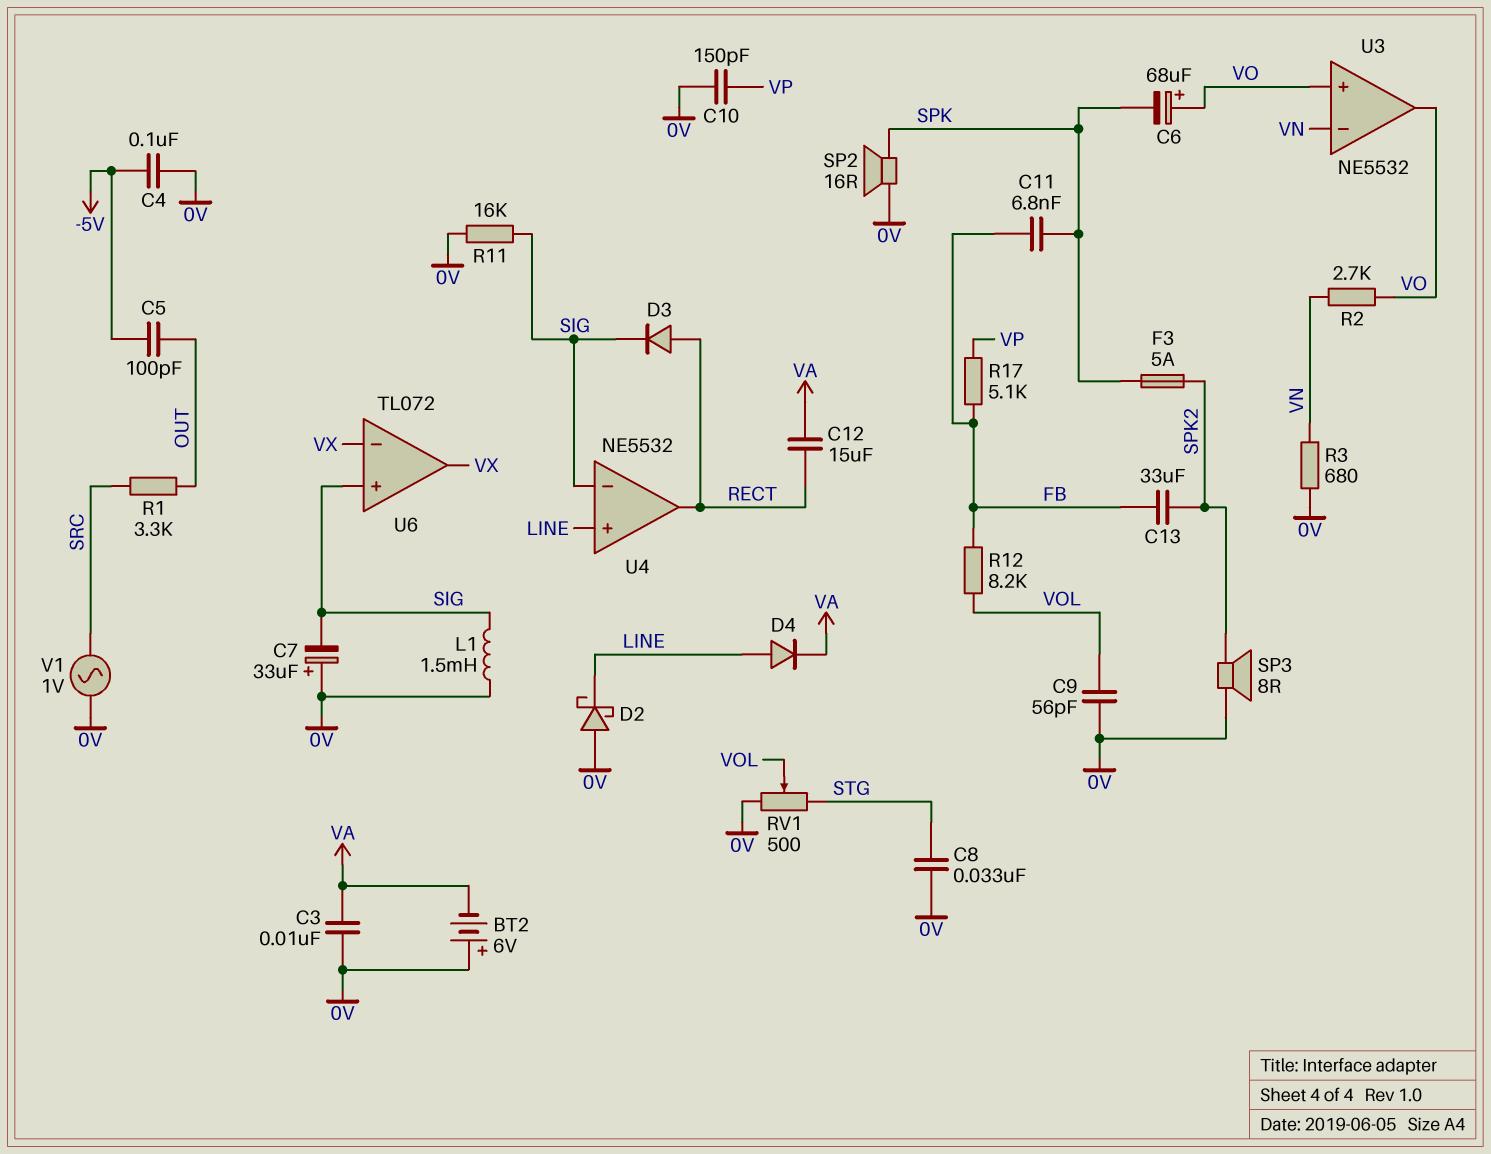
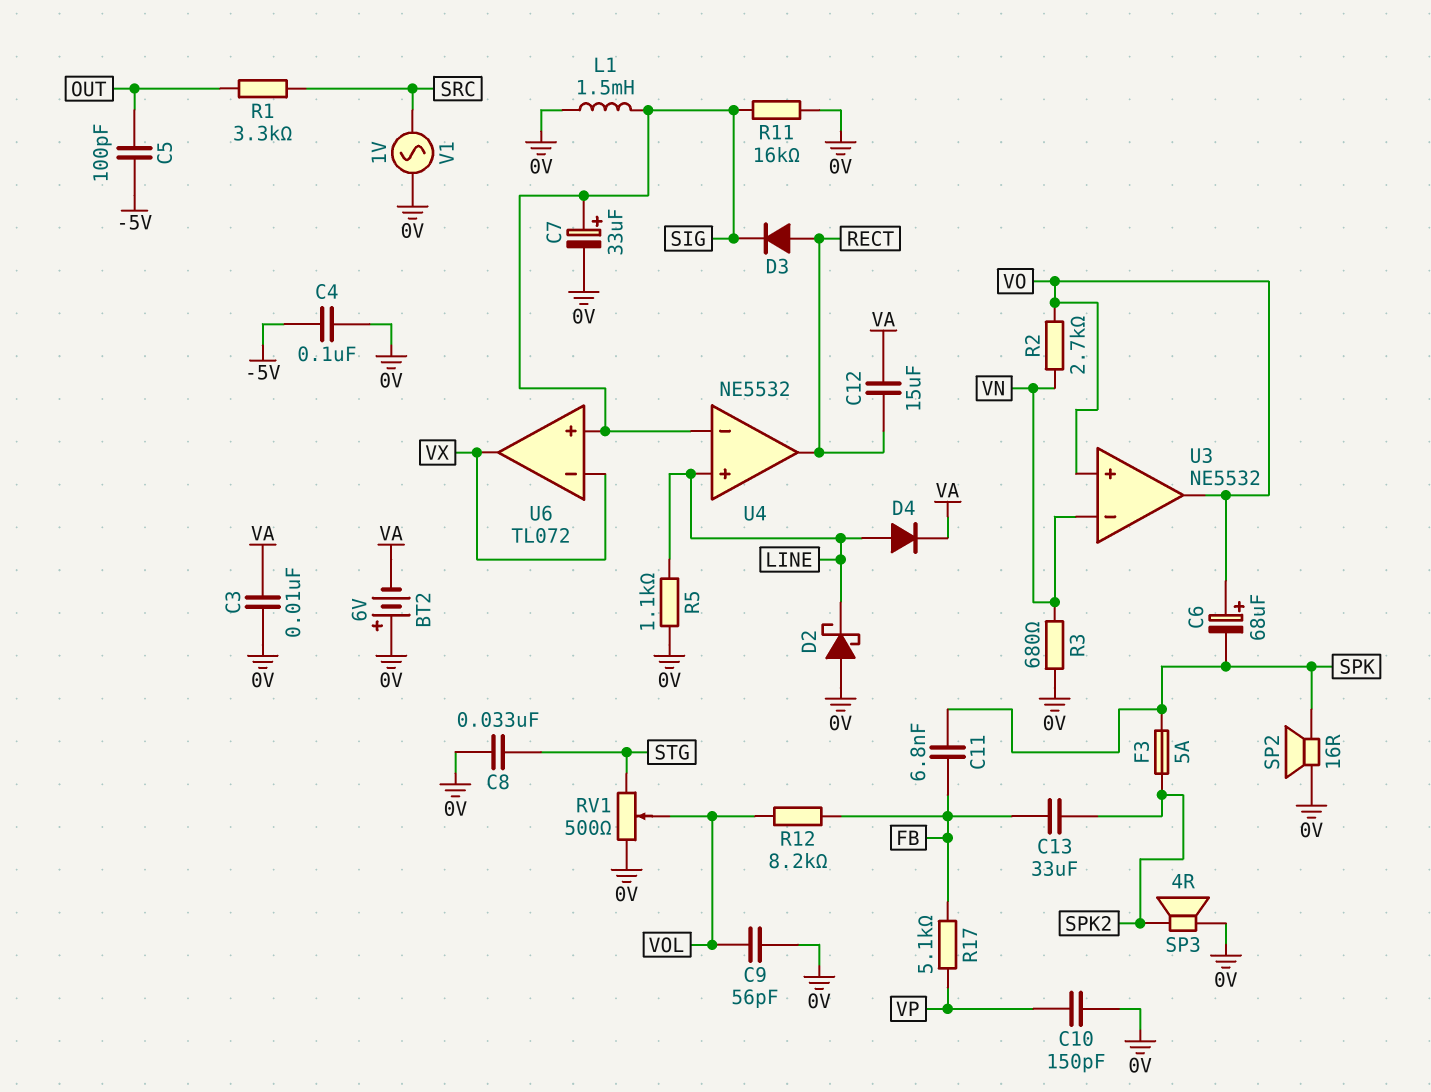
C7: 33uF (plus 0V, minus SIG) -> 33uF (plus SIG, minus 0V)
R5: none -> 1.1k (0V, LINE)
SP3: speaker 8R (0V, SPK2) -> speaker 4R (0V, SPK2)

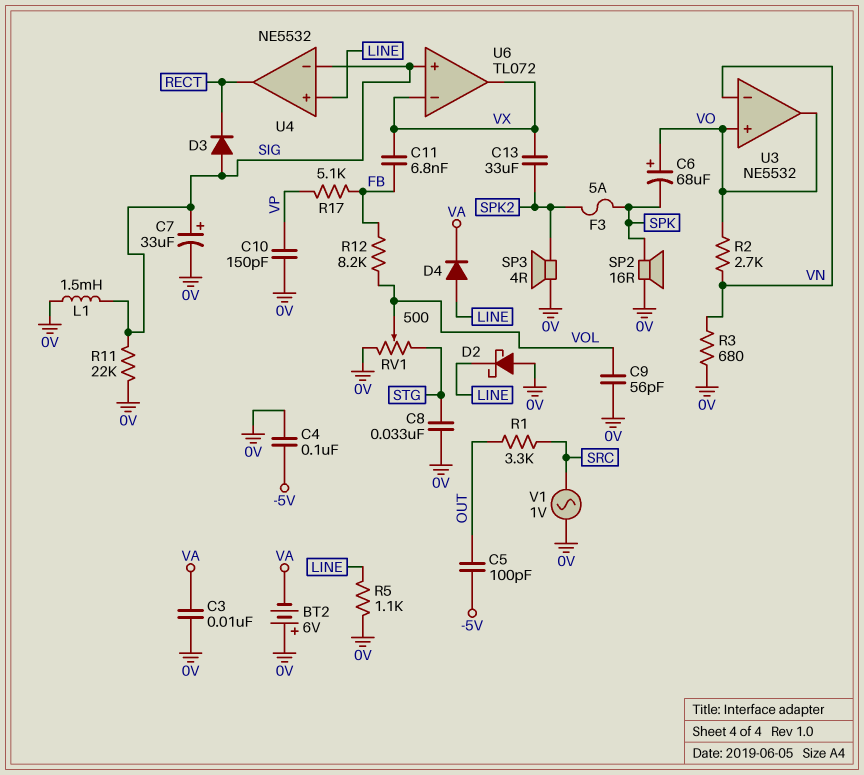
C11: 6.8nF (FB, SPK) -> 6.8nF (FB, VX)
C12: 15uF (RECT, VA) -> none
C13: 33uF (FB, SPK2) -> 33uF (SPK2, VX)
D3: diode (A RECT, K SIG) -> diode (A SIG, K RECT)
R11: 16k (0V, SIG) -> 22k (0V, SIG)

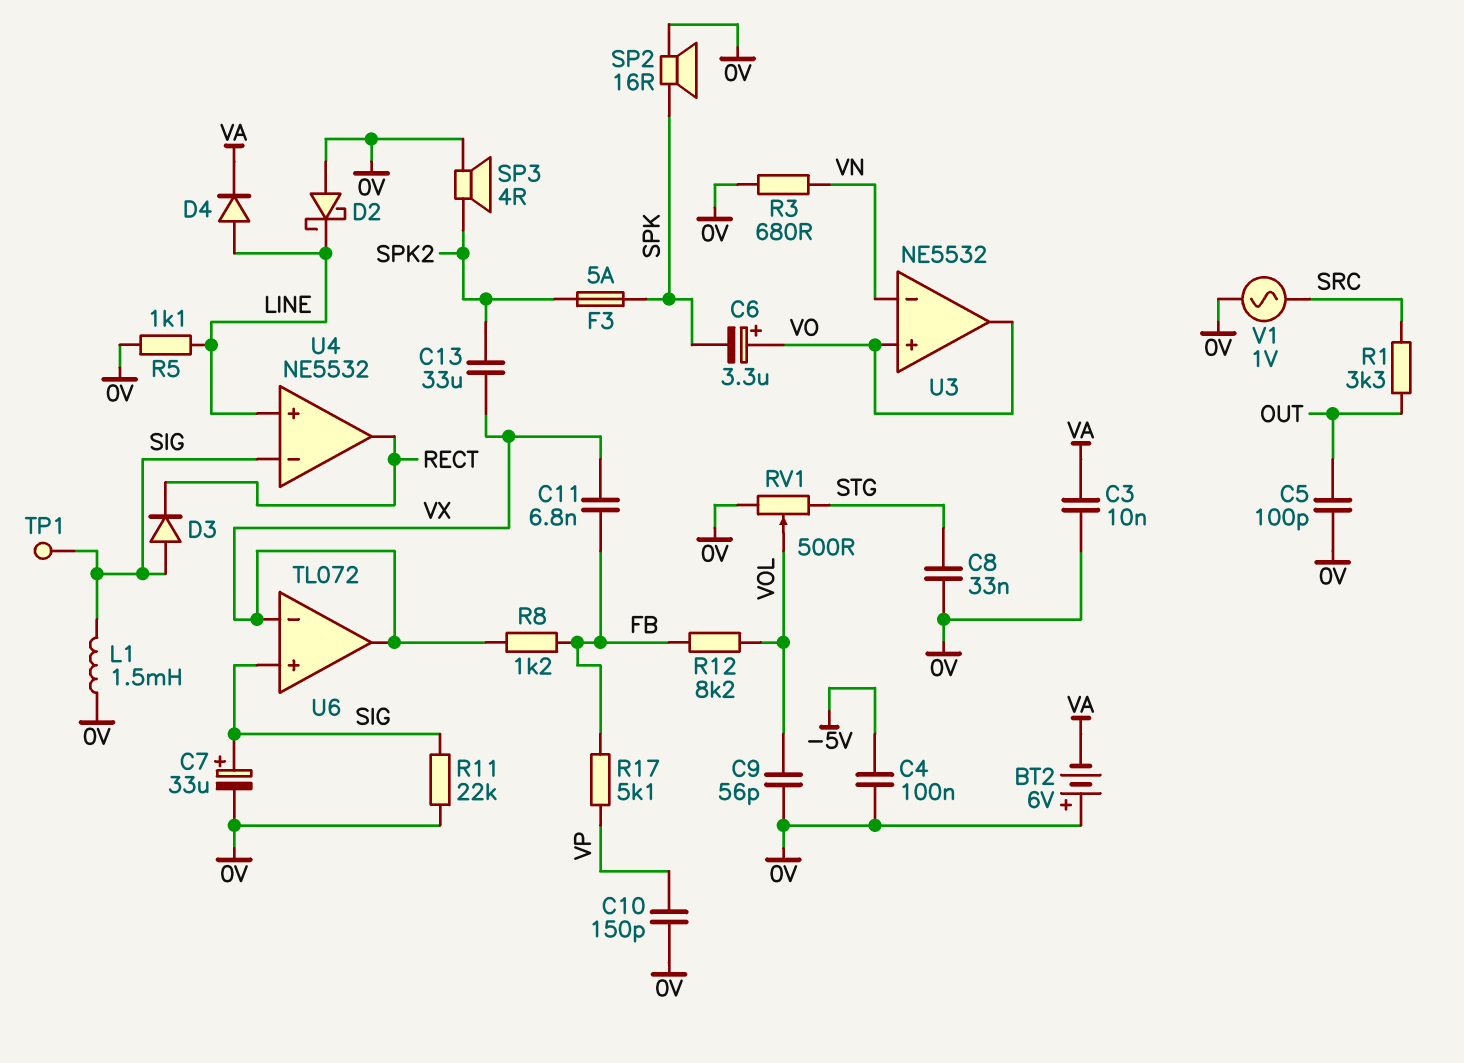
C5: 100pF (-5V, OUT) -> 100pF (0V, OUT)
C6: 68uF (plus VO, minus SPK) -> 3.3uF (plus VO, minus SPK)
R2: 2.7k (VN, VO) -> none
R8: none -> 1.2k (FB, VX)
TP1: none -> test point (SIG)

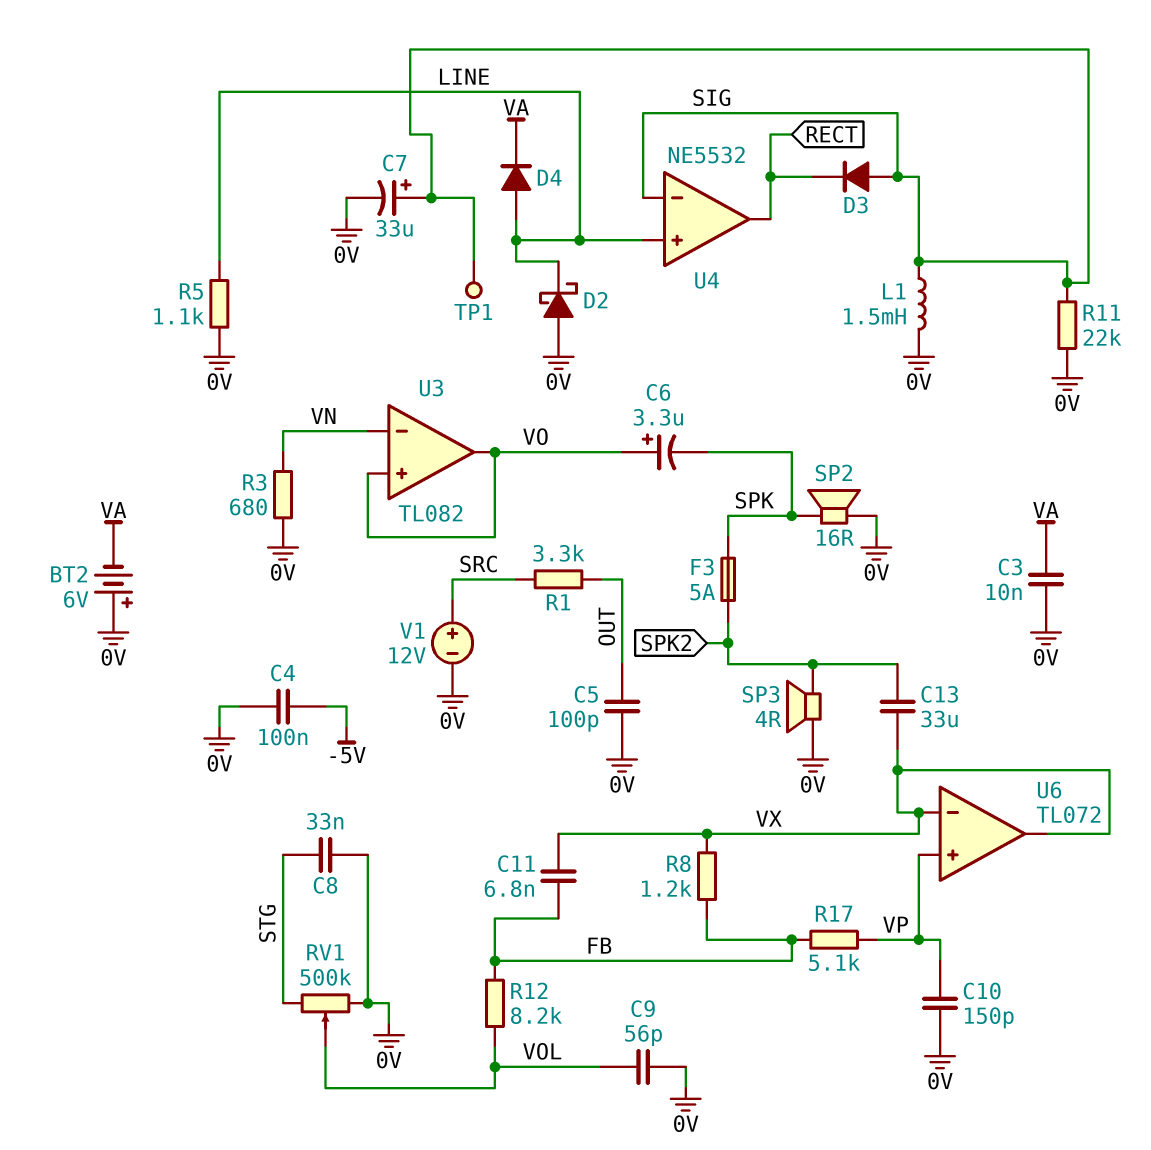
RV1: 500 (0V, STG, wiper VOL) -> 500k (0V, STG, wiper VOL)
U3: NE5532 -> TL082
U6 pin in+: SIG -> VP
V1: AC 1V (0V, SRC) -> 12V (plus SRC, minus 0V)

